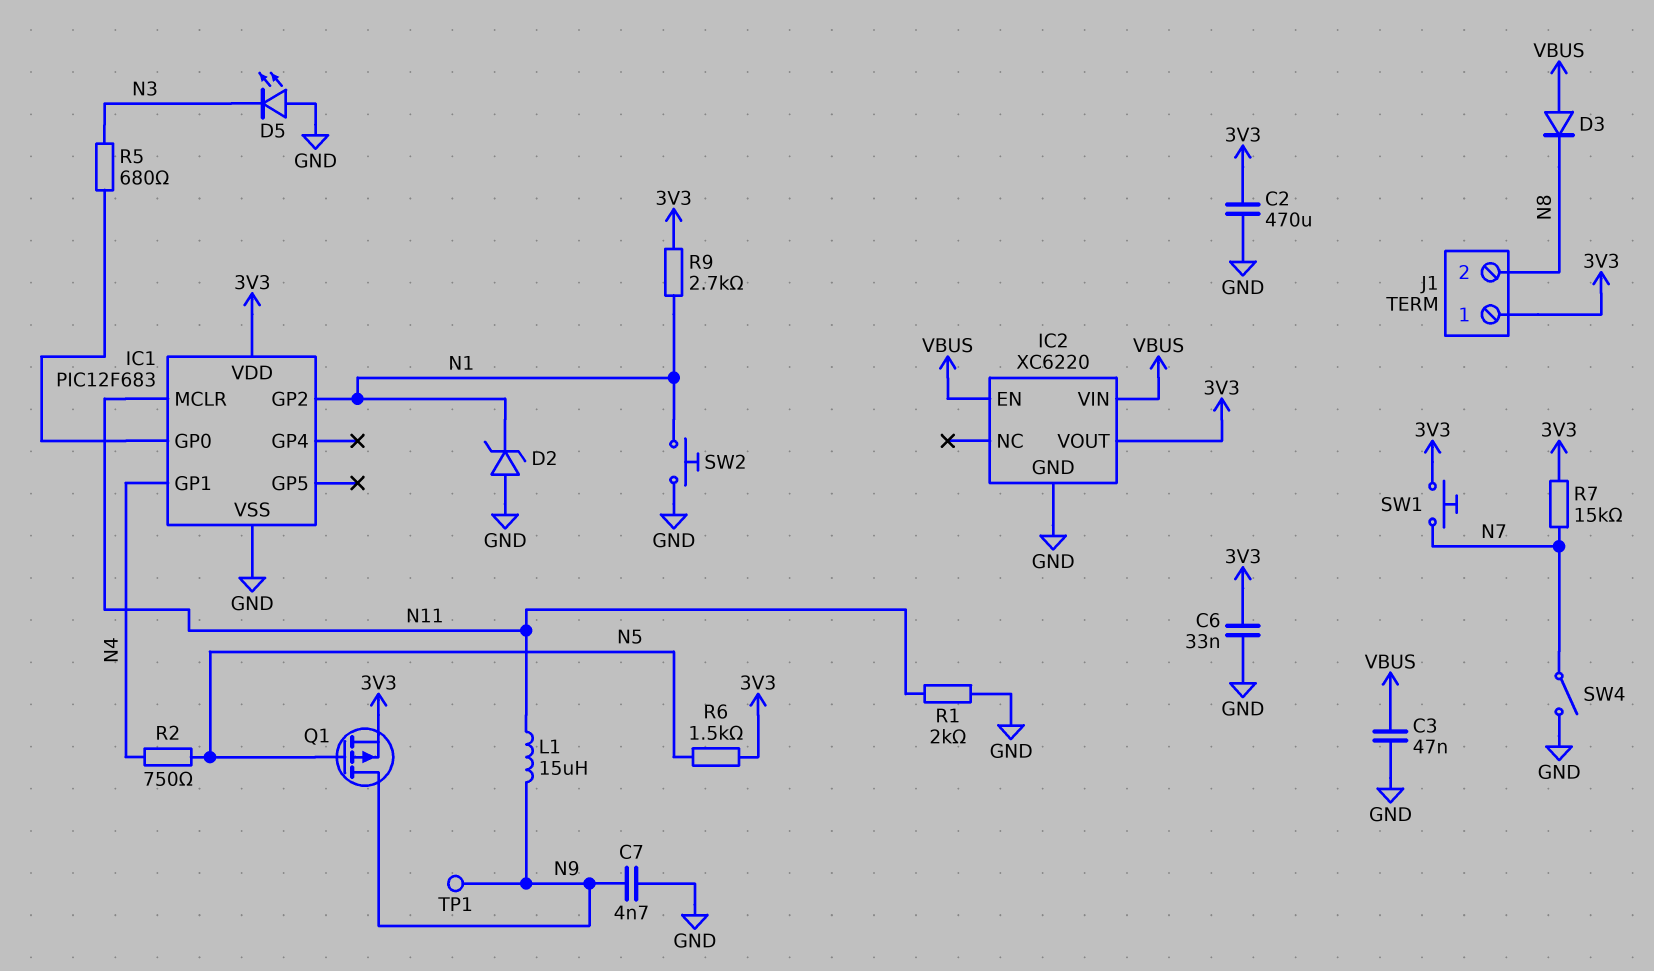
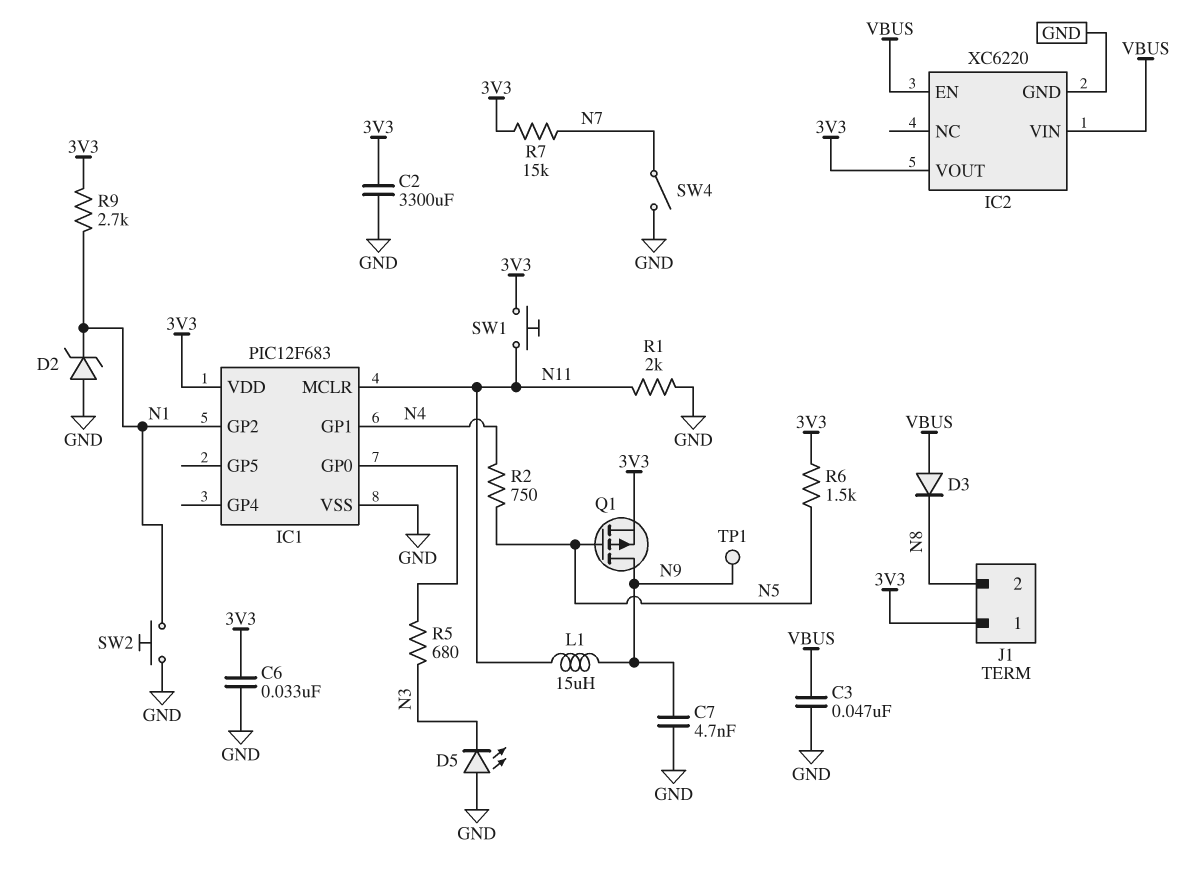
C2: 470uF (3V3, GND) -> 3300uF (3V3, GND)
SW1: button (3V3, N7) -> button (3V3, N11)

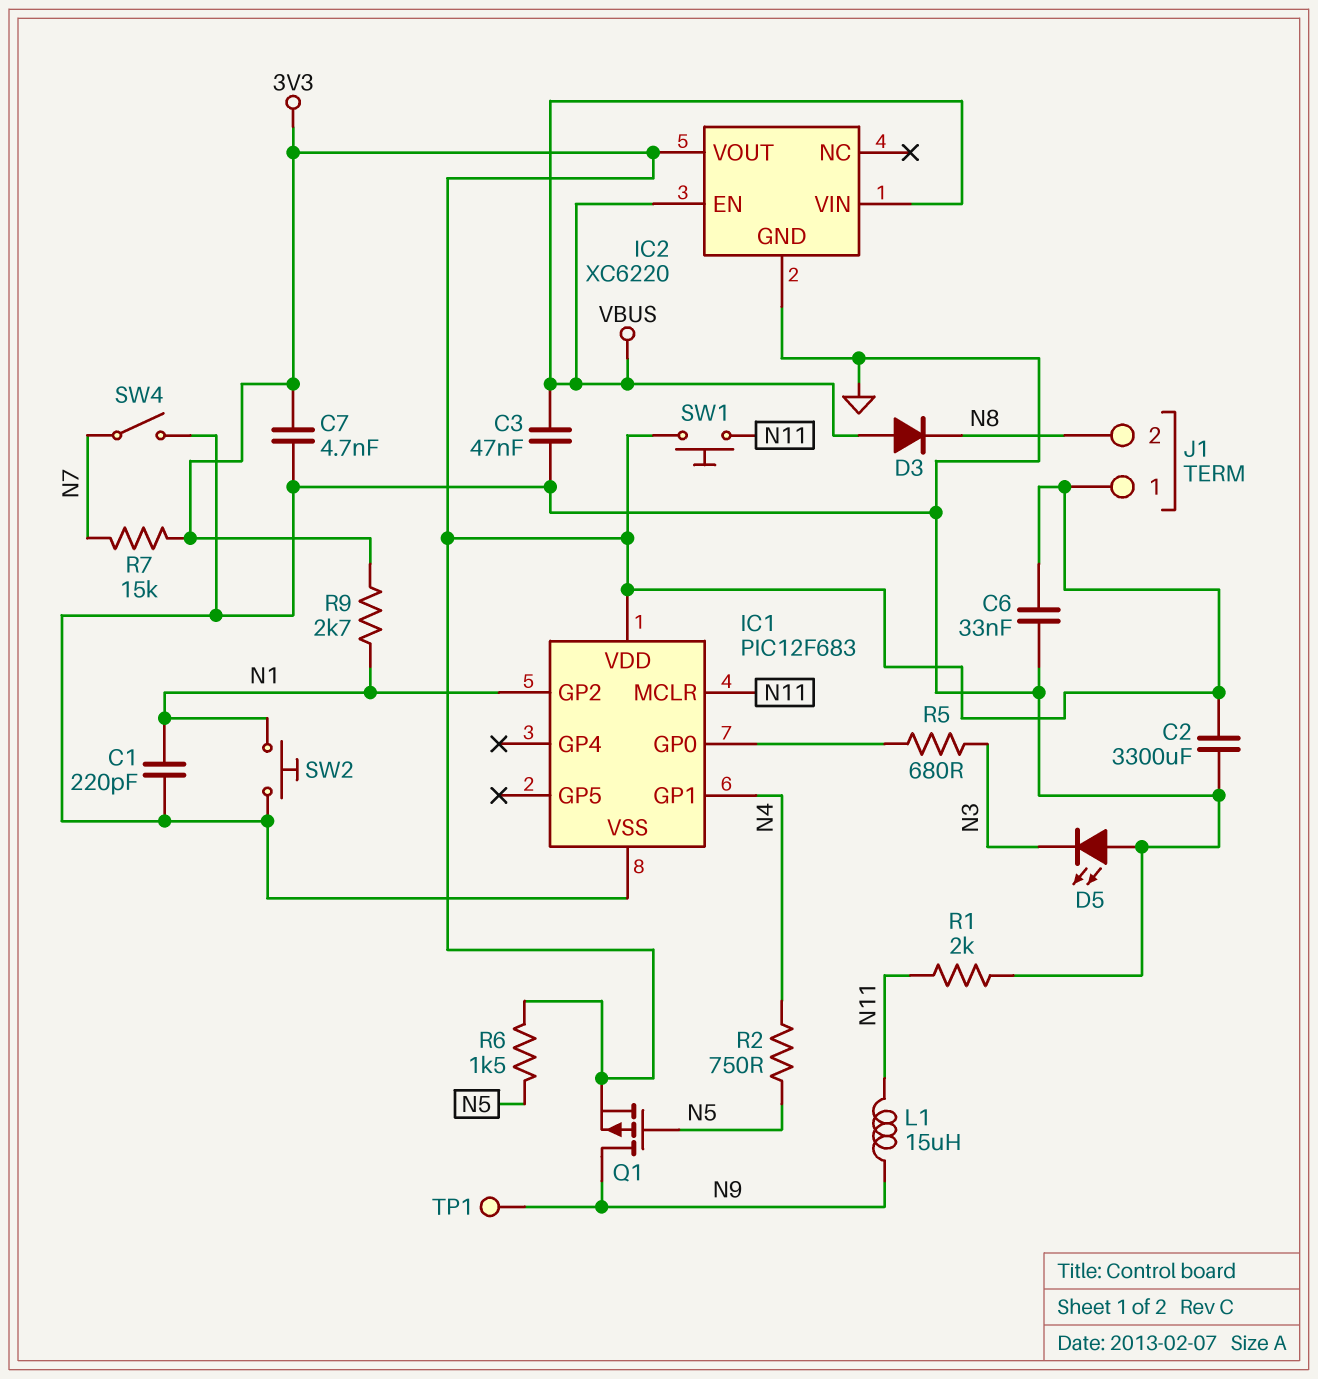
C1: none -> 220pF (GND, N1)
C7: 4.7nF (GND, N9) -> 4.7nF (3V3, GND)
D2: zener (A GND, K N1) -> none

